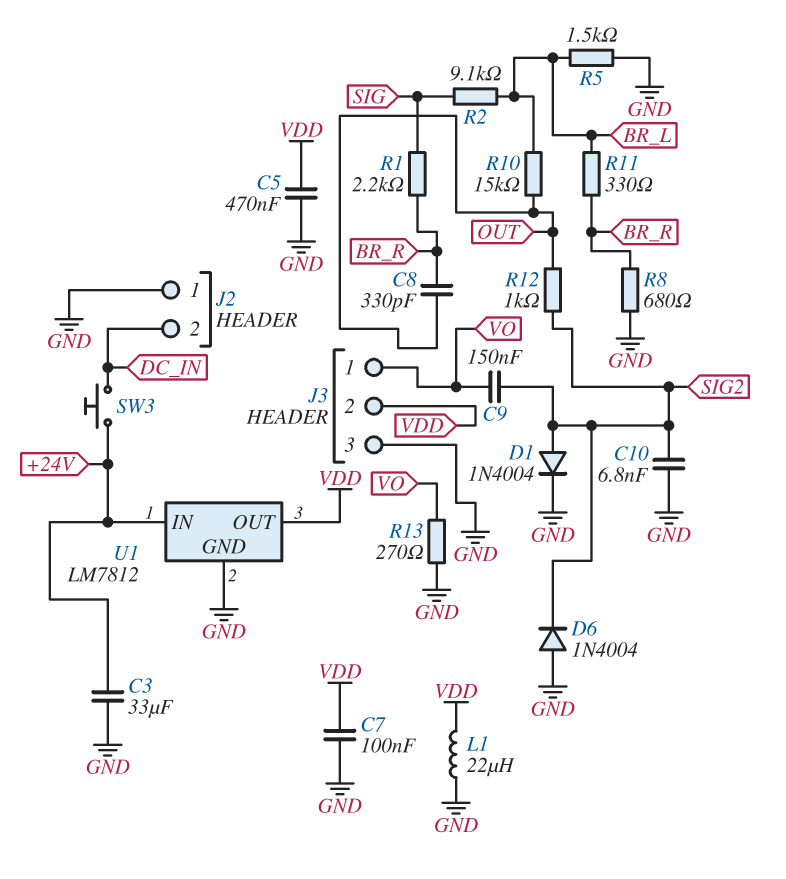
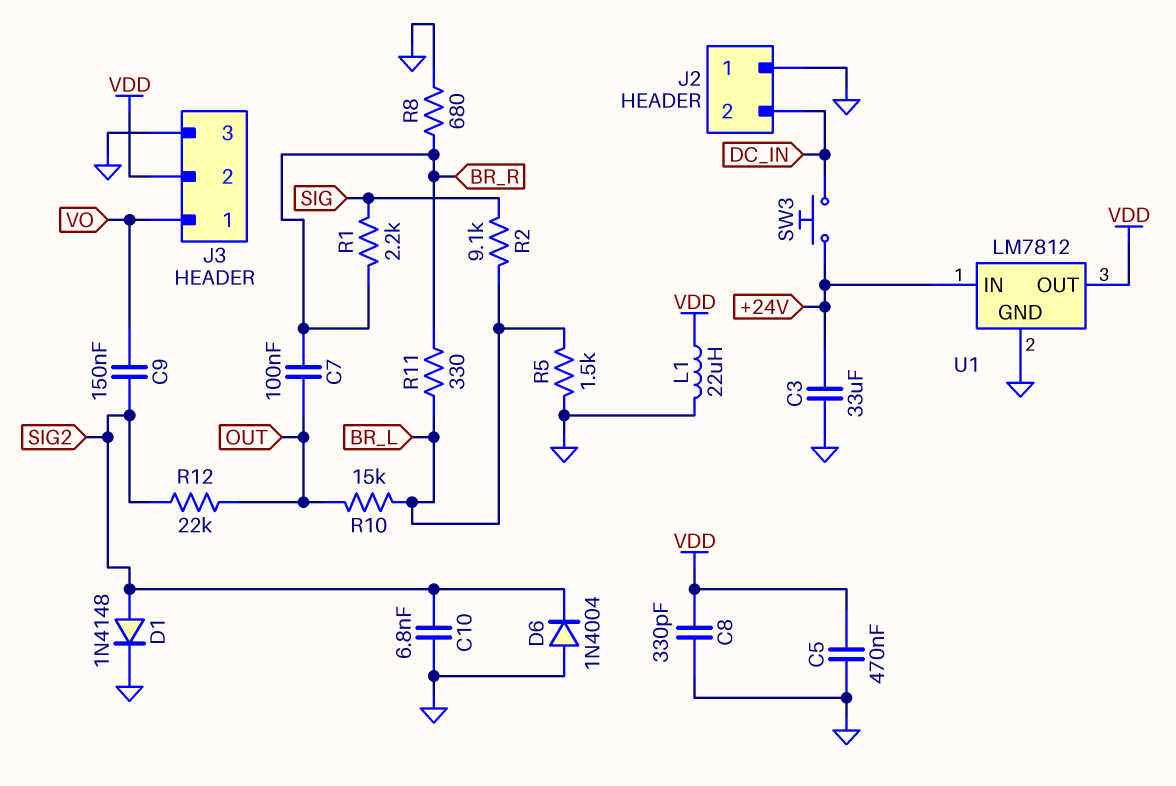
C7: 100nF (GND, VDD) -> 100nF (BR_R, OUT)
C8: 330pF (BR_R, OUT) -> 330pF (GND, VDD)
D1: diode 1N4004 (A SIG2, K GND) -> diode 1N4148 (A SIG2, K GND)
R12: 1k (OUT, SIG2) -> 22k (OUT, SIG2)
R13: 270 (GND, VO) -> none

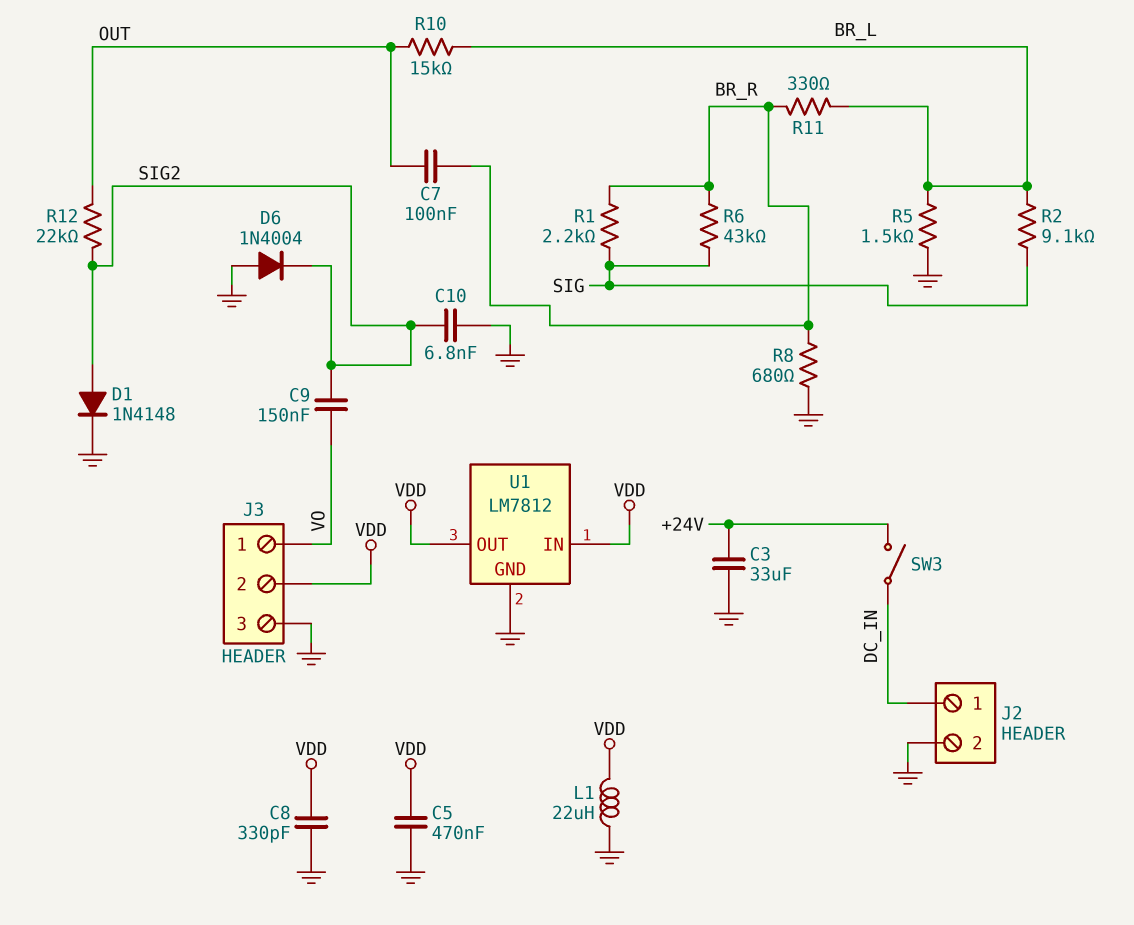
J2 pin 1: GND -> DC_IN
J2 pin 2: DC_IN -> GND
R6: none -> 43k (BR_R, SIG)
SW3: button (+24V, DC_IN) -> switch (+24V, DC_IN)
U1 pin IN: +24V -> VDD

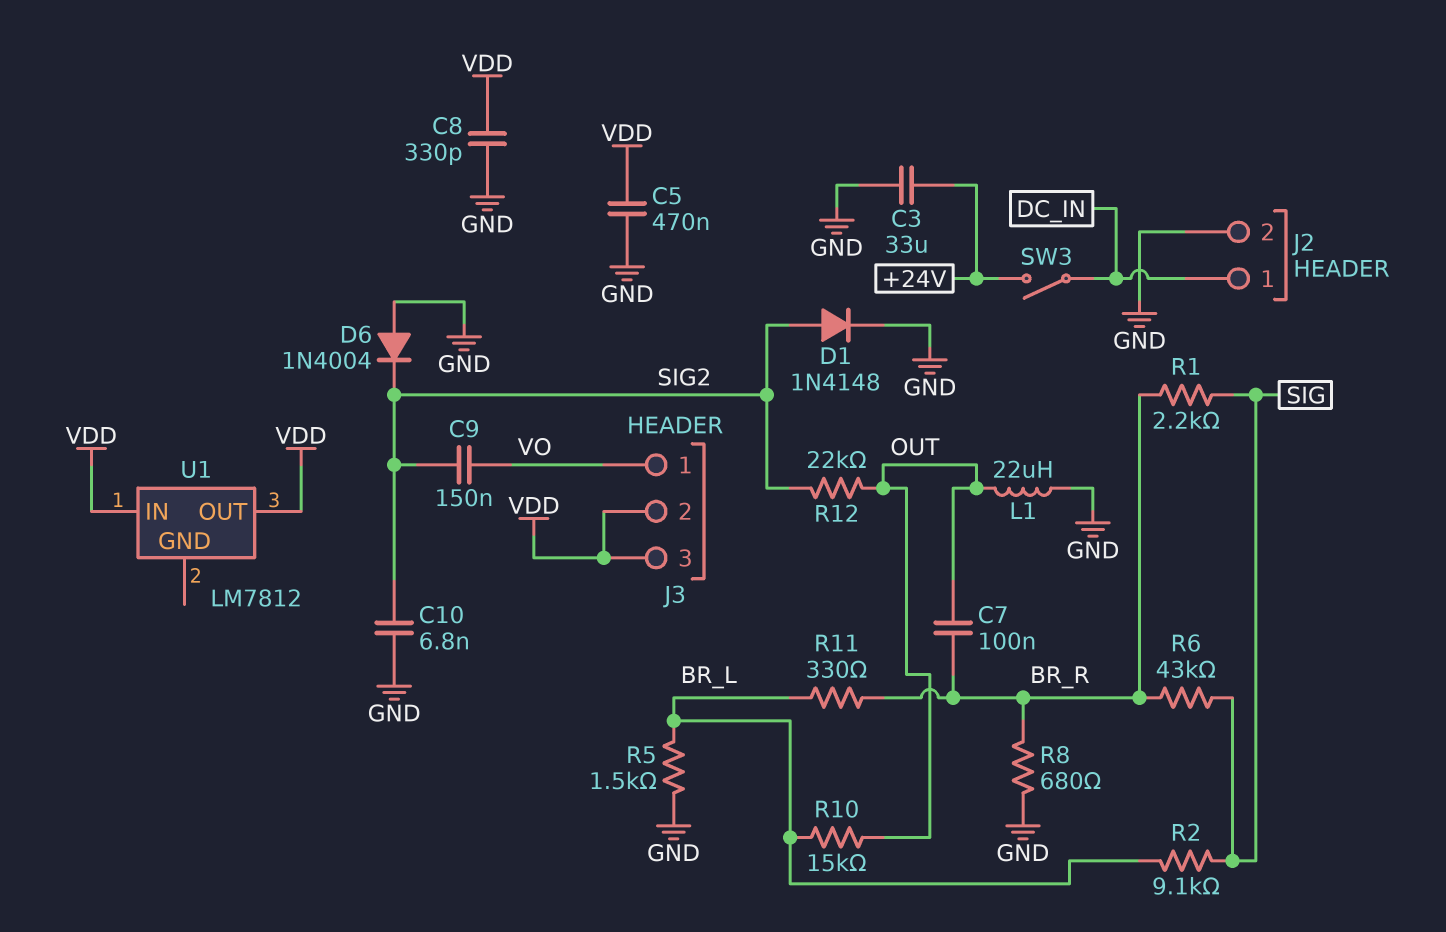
J3 pin 3: GND -> VDD
L1: 22uH (GND, VDD) -> 22uH (GND, OUT)
U1 pin GND: GND -> none

